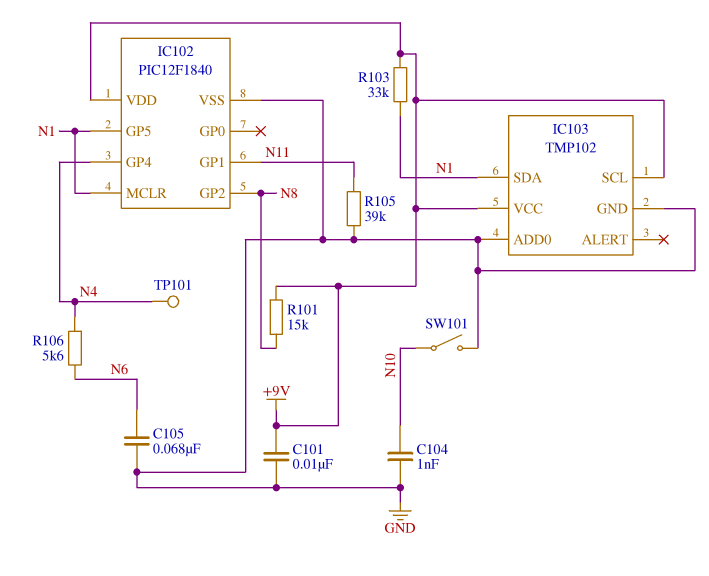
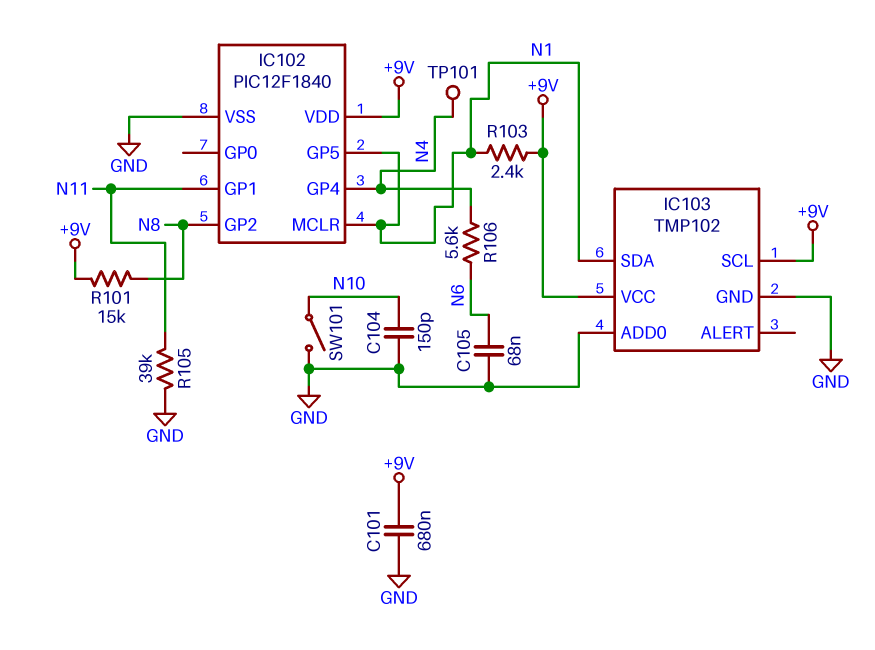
C101: 10nF (+9V, GND) -> 680nF (+9V, GND)
C104: 1nF (GND, N10) -> 150pF (GND, N10)
R103: 33k (+9V, N1) -> 2.4k (+9V, N1)

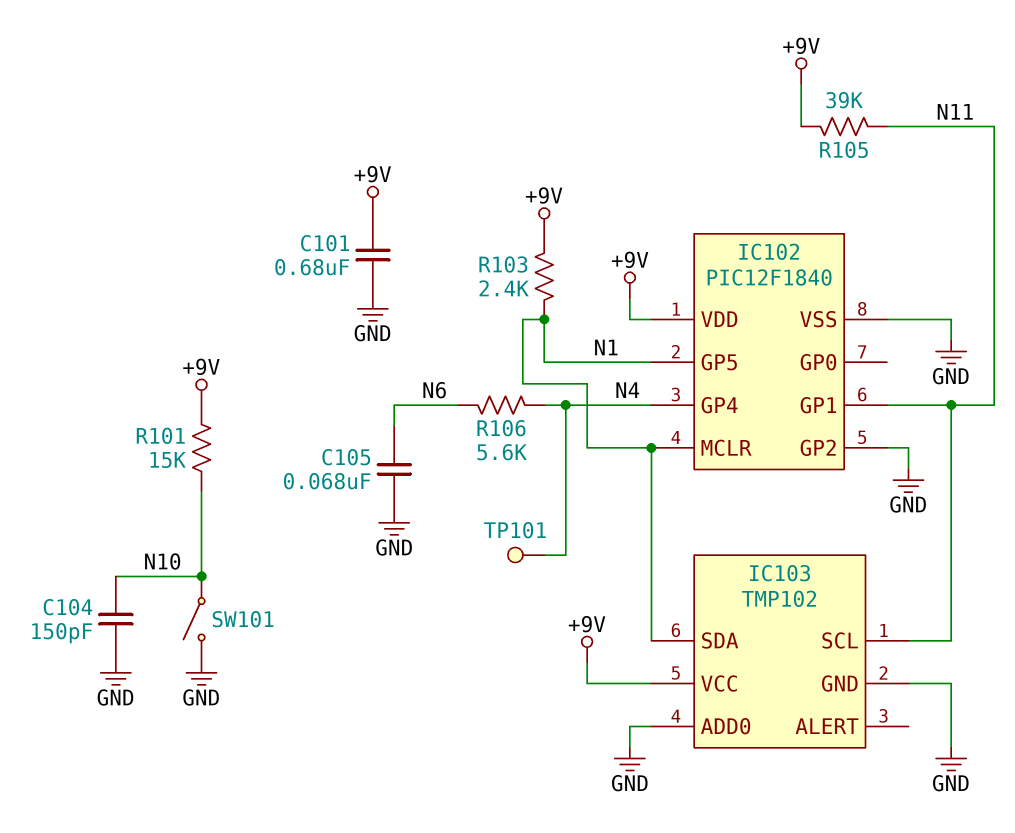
IC102 pin GP2: N8 -> GND
IC103 pin SCL: +9V -> N11
R101: 15k (+9V, N8) -> 15k (+9V, N10)
R105: 39k (GND, N11) -> 39k (+9V, N11)

